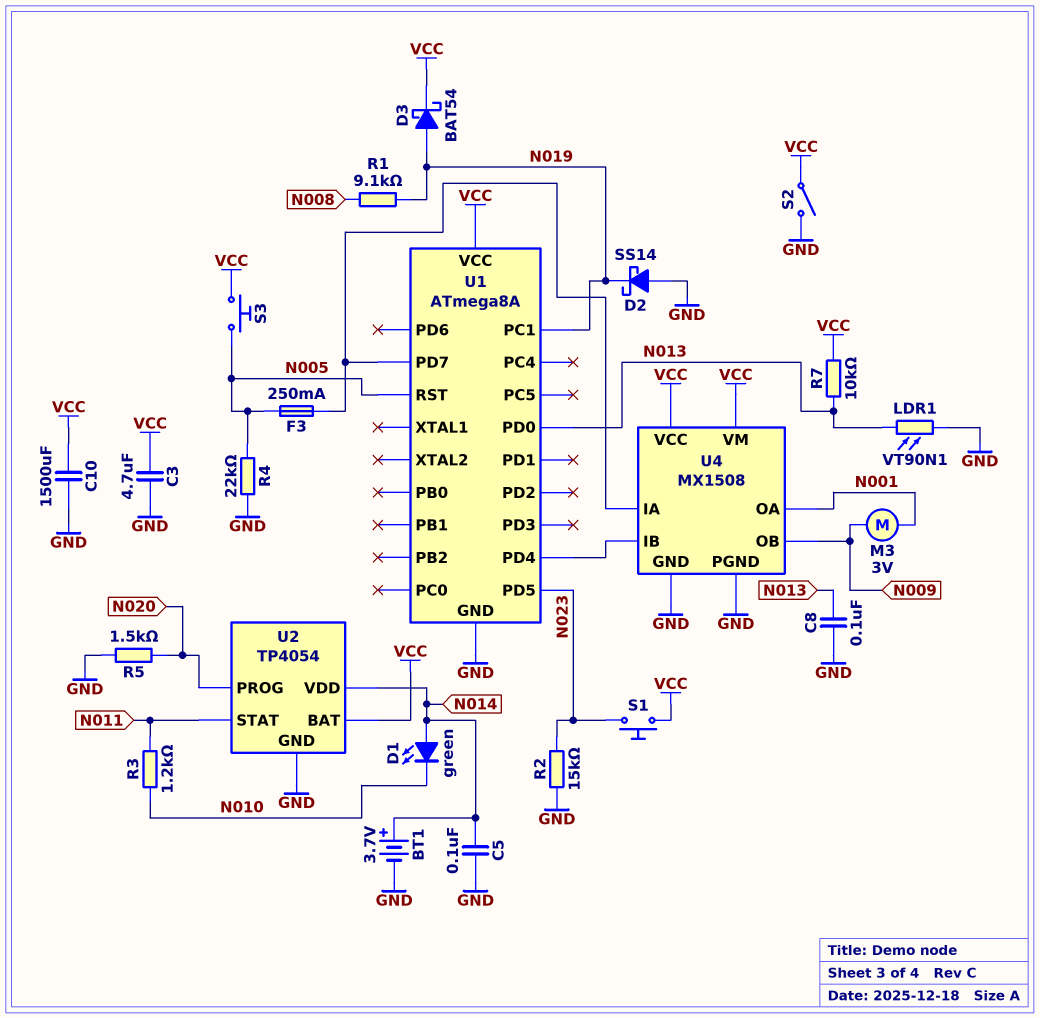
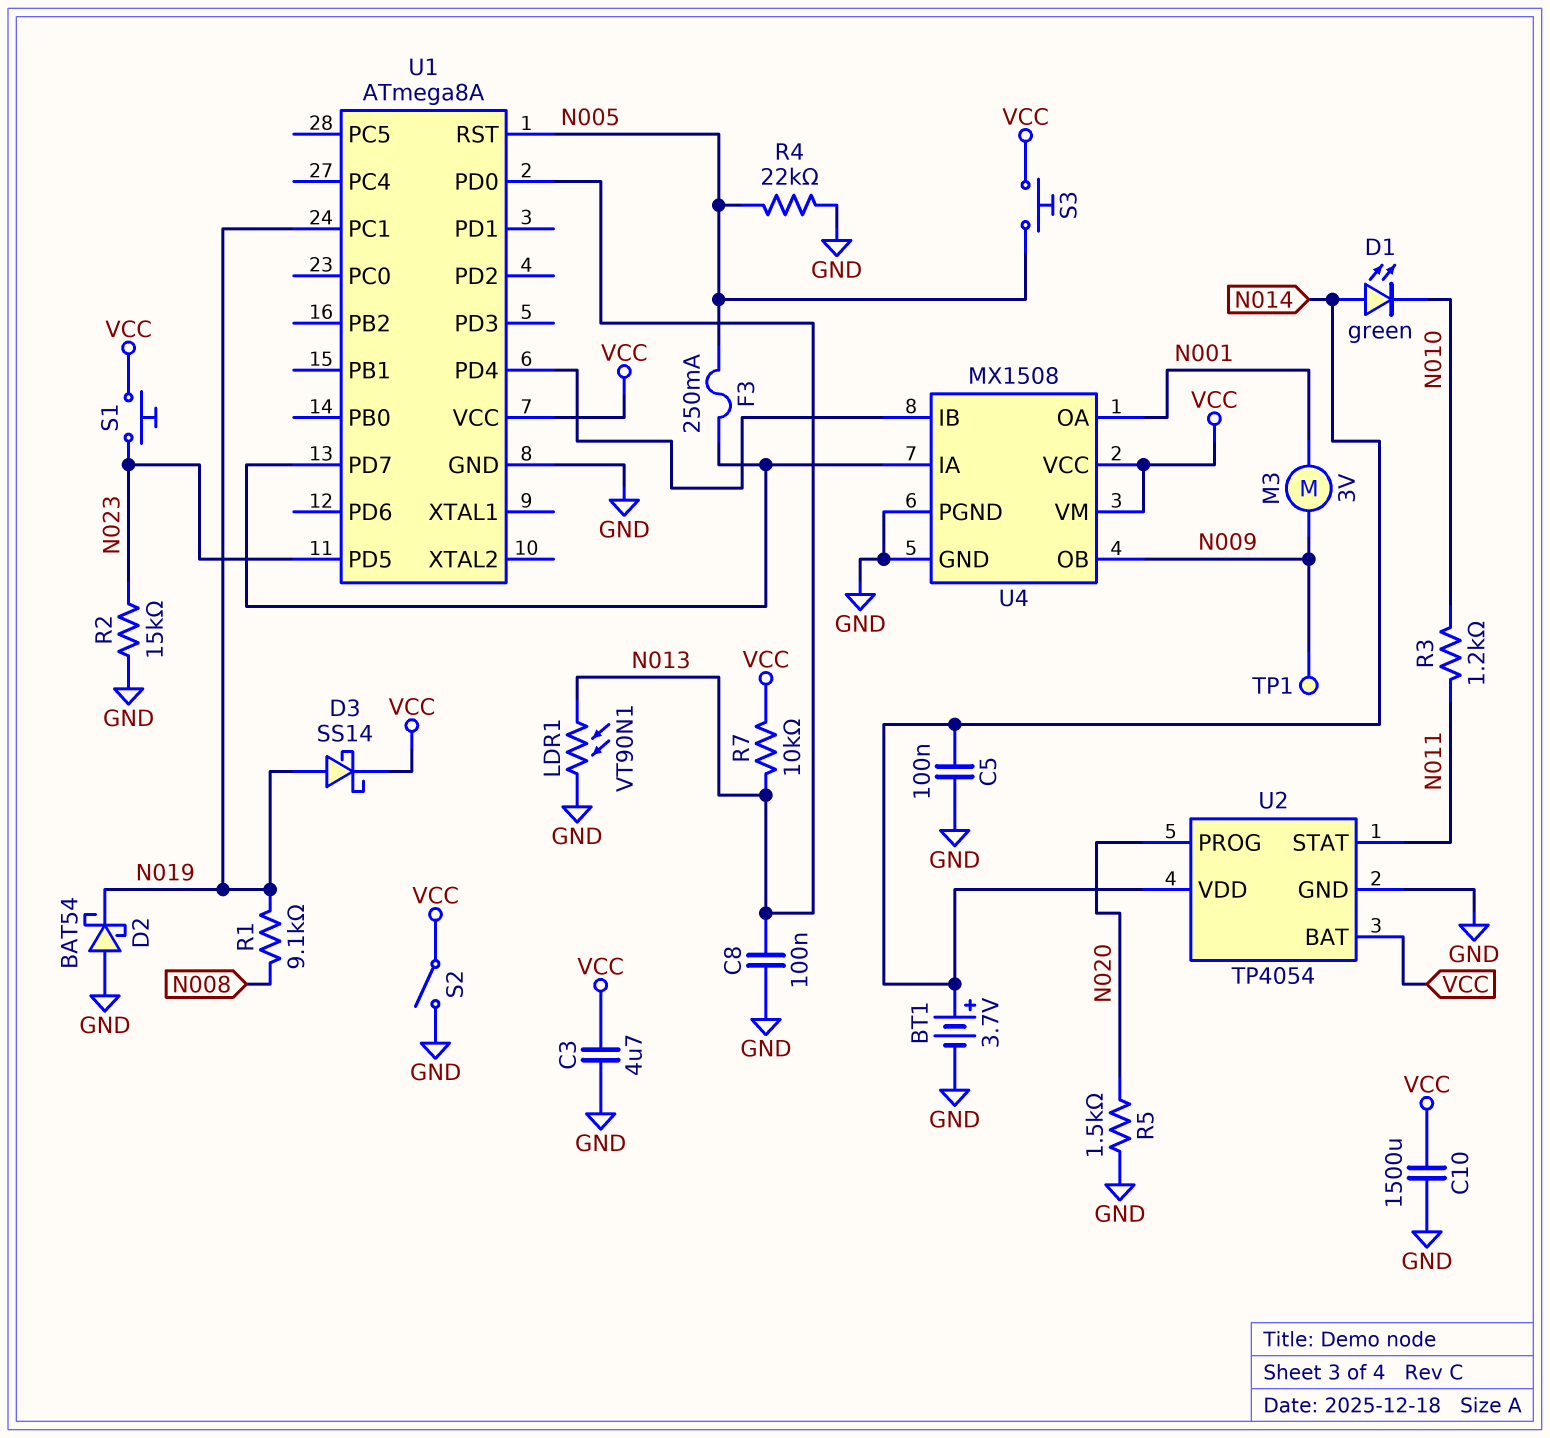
D2: schottky SS14 (A GND, K N019) -> schottky BAT54 (A GND, K N019)
D3: schottky BAT54 (A N019, K VCC) -> schottky SS14 (A N019, K VCC)
TP1: none -> test point (N009)

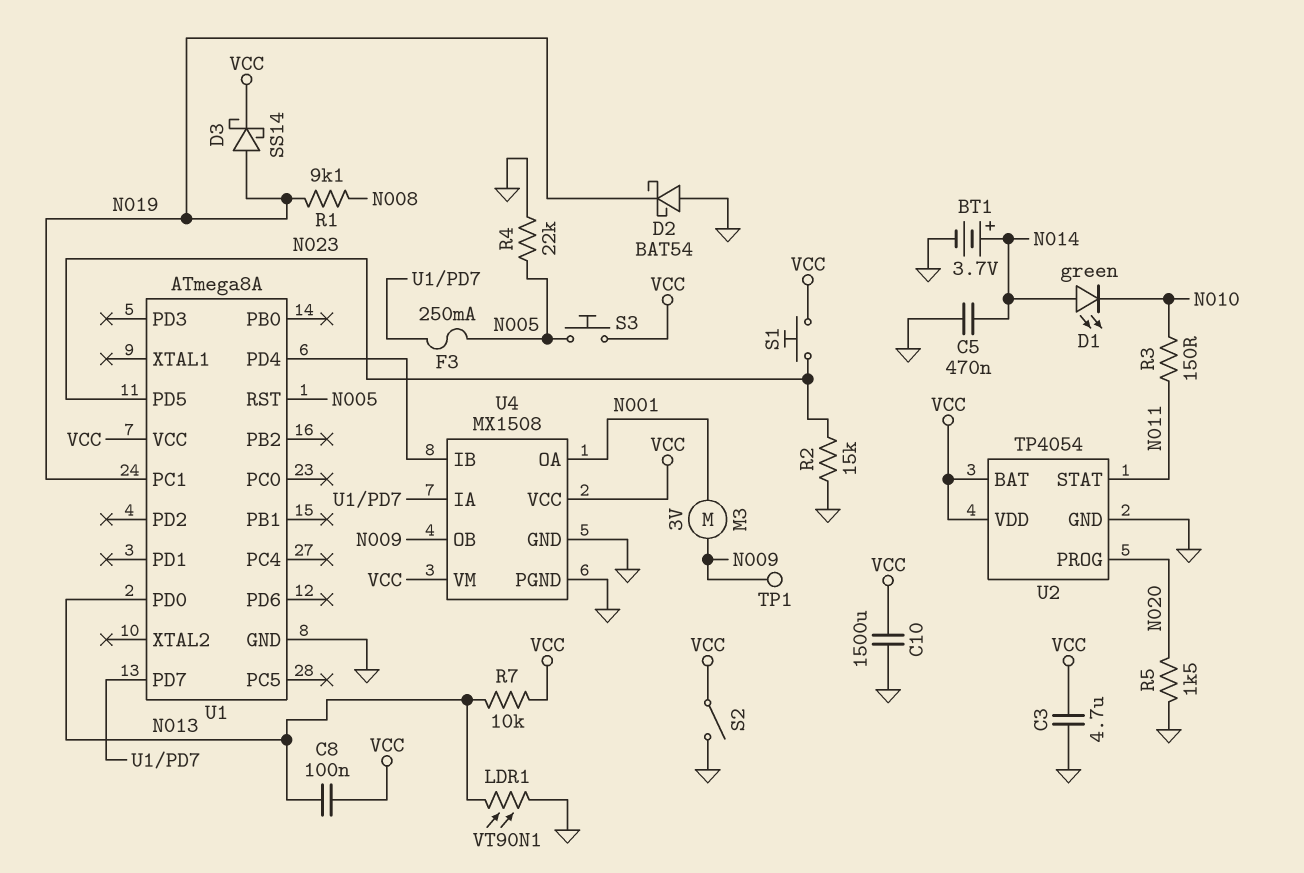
C5: 100nF (GND, N014) -> 470nF (GND, N014)
C8: 100nF (GND, N013) -> 100nF (N013, VCC)
R3: 1.2k (N010, N011) -> 150 (N010, N011)
U2 pin VDD: N014 -> VCC

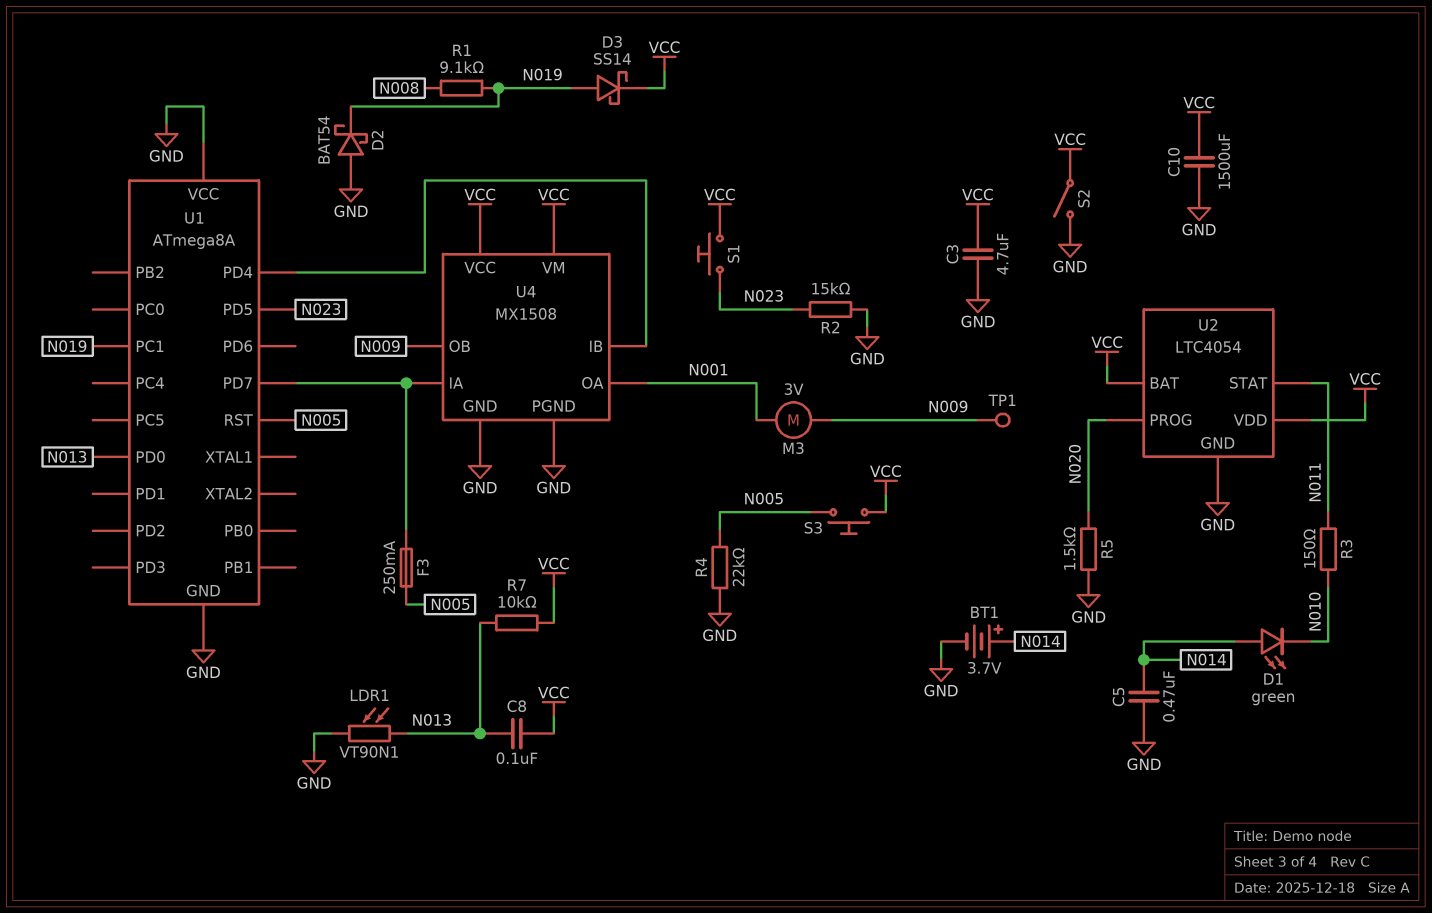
U1 pin VCC: VCC -> GND
U2: TP4054 -> LTC4054

